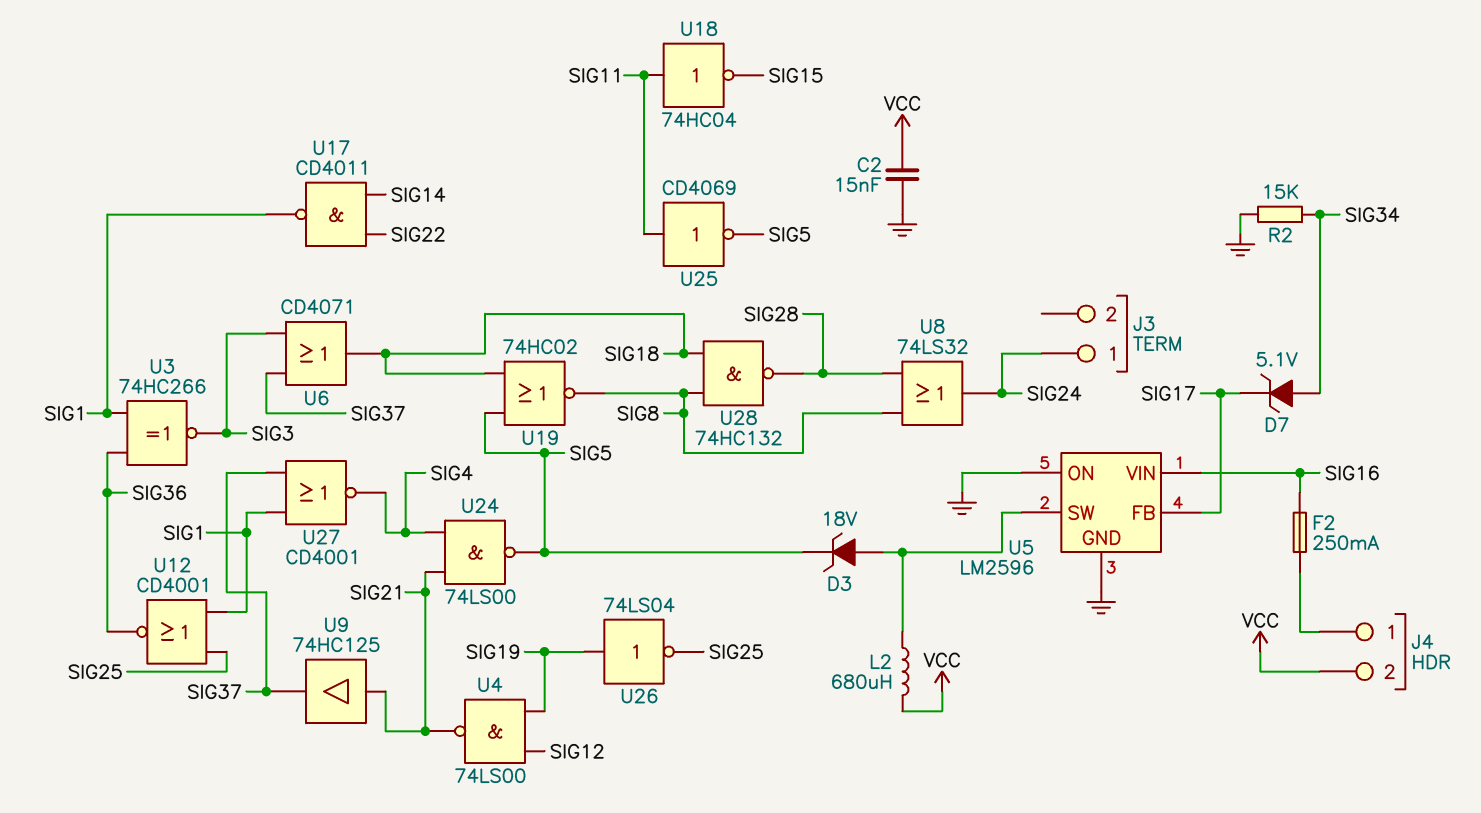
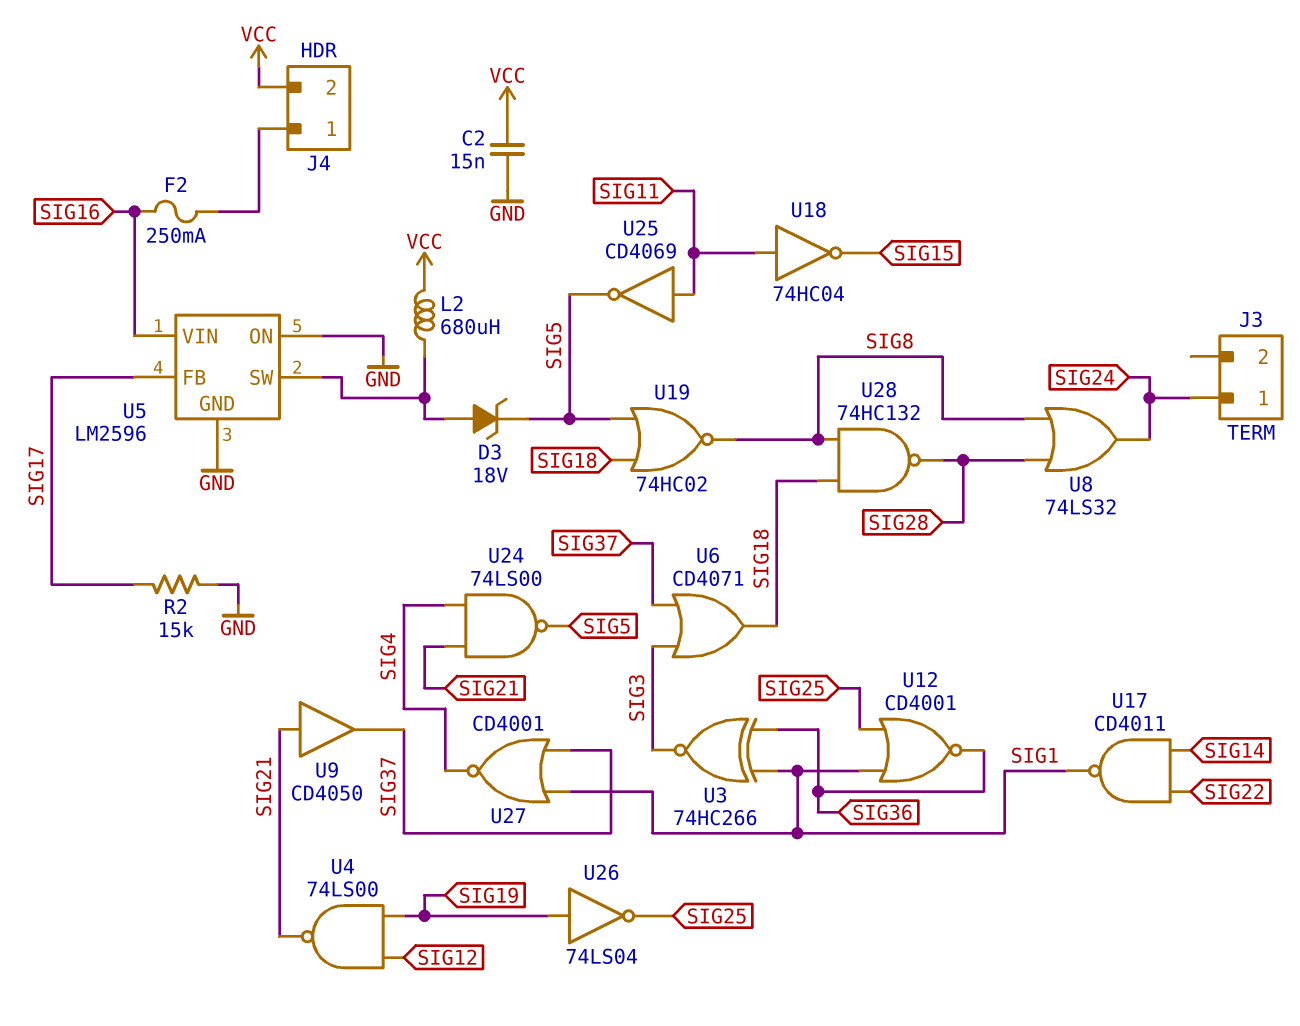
D7: zener 5.1V (A SIG34, K SIG17) -> none
R2: 15k (GND, SIG34) -> 15k (GND, SIG17)
U9: buffer 74HC125 (in SIG21, out SIG37) -> buffer CD4050 (in SIG21, out SIG37)

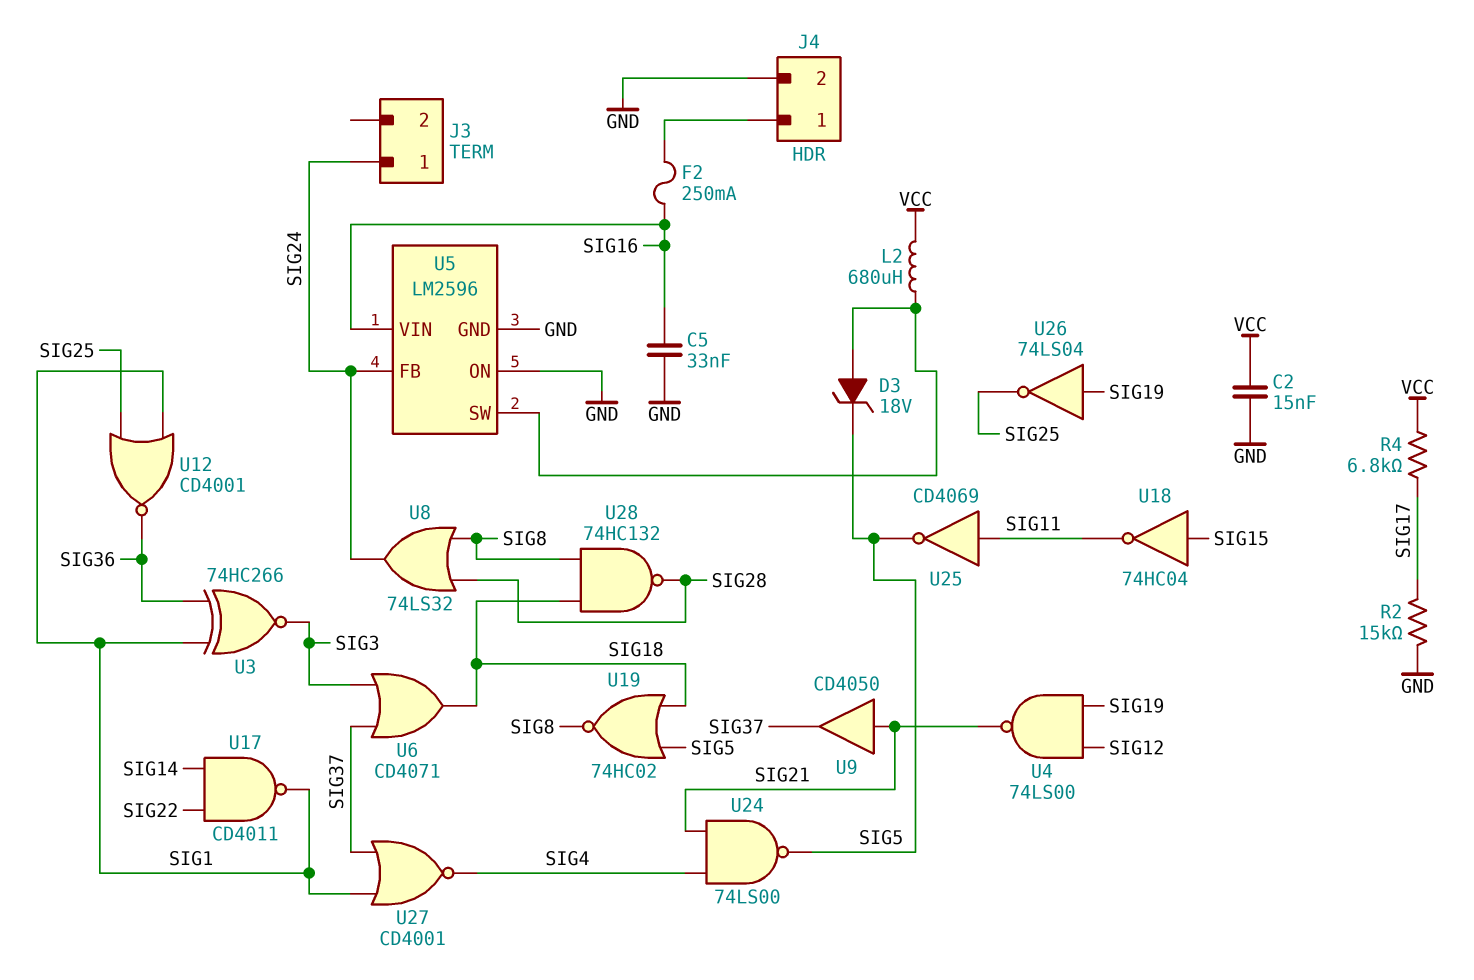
C5: none -> 33nF (GND, SIG16)
J4 pin 2: VCC -> GND
R4: none -> 6.8k (SIG17, VCC)
U5 pin FB: SIG17 -> SIG24
U18: NOT 74HC04 (in SIG11, out SIG15) -> NOT 74HC04 (in SIG15, out SIG11)

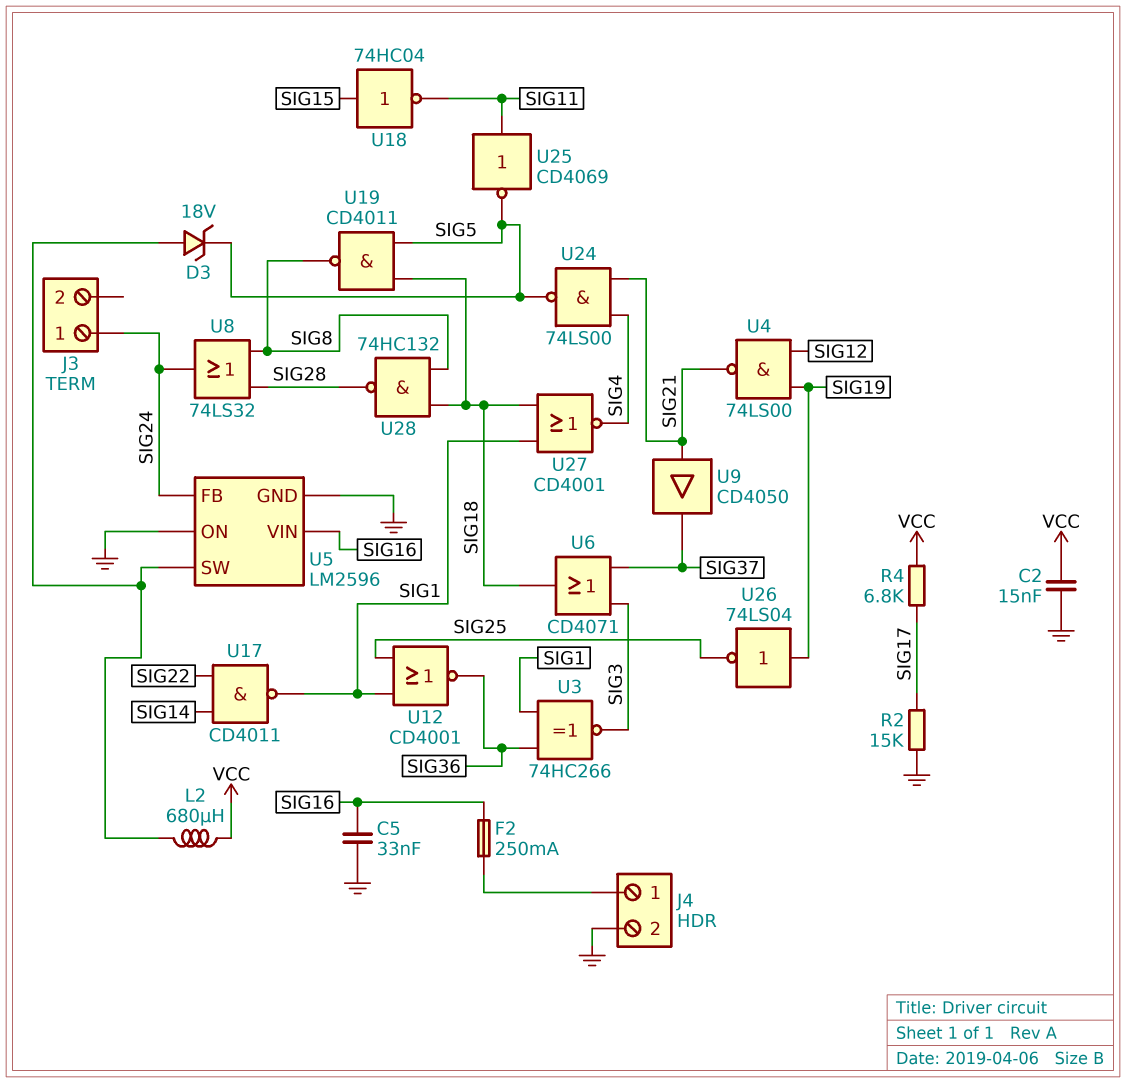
U19: NOR 74HC02 (in SIG5, in SIG18, out SIG8) -> NAND CD4011 (in SIG5, in SIG18, out SIG8)
U27: NOR CD4001 (in SIG1, in SIG37, out SIG4) -> NOR CD4001 (in SIG1, in SIG18, out SIG4)

